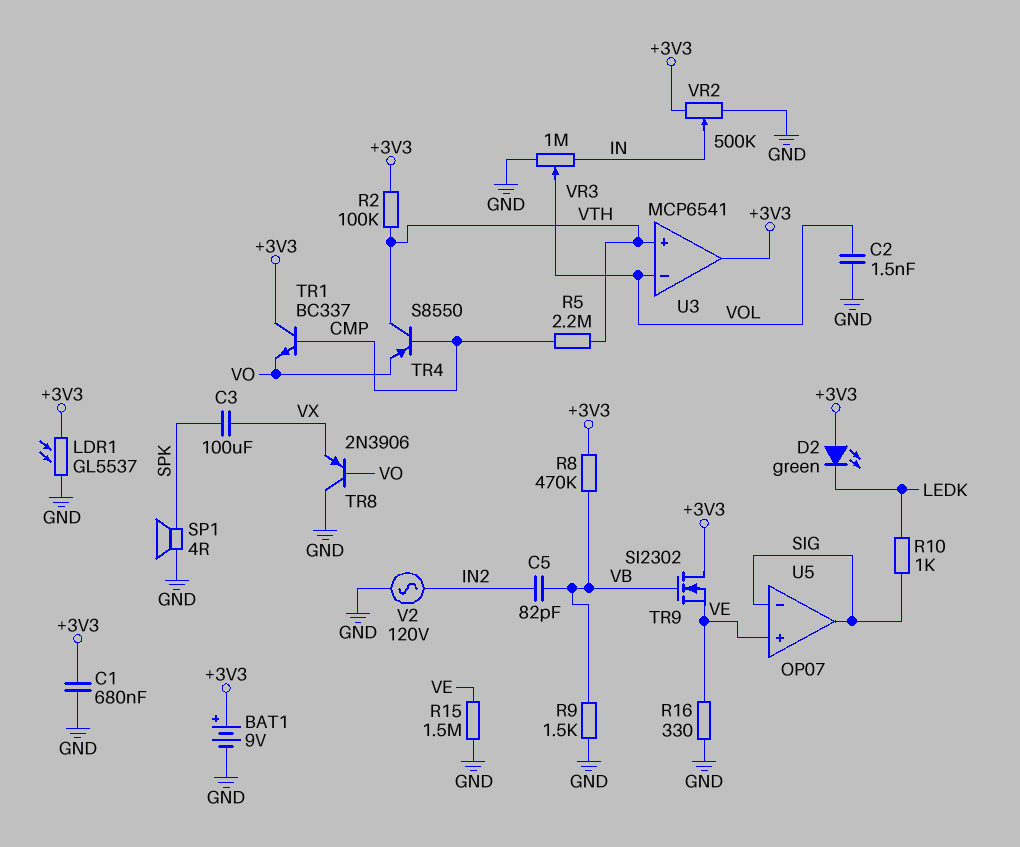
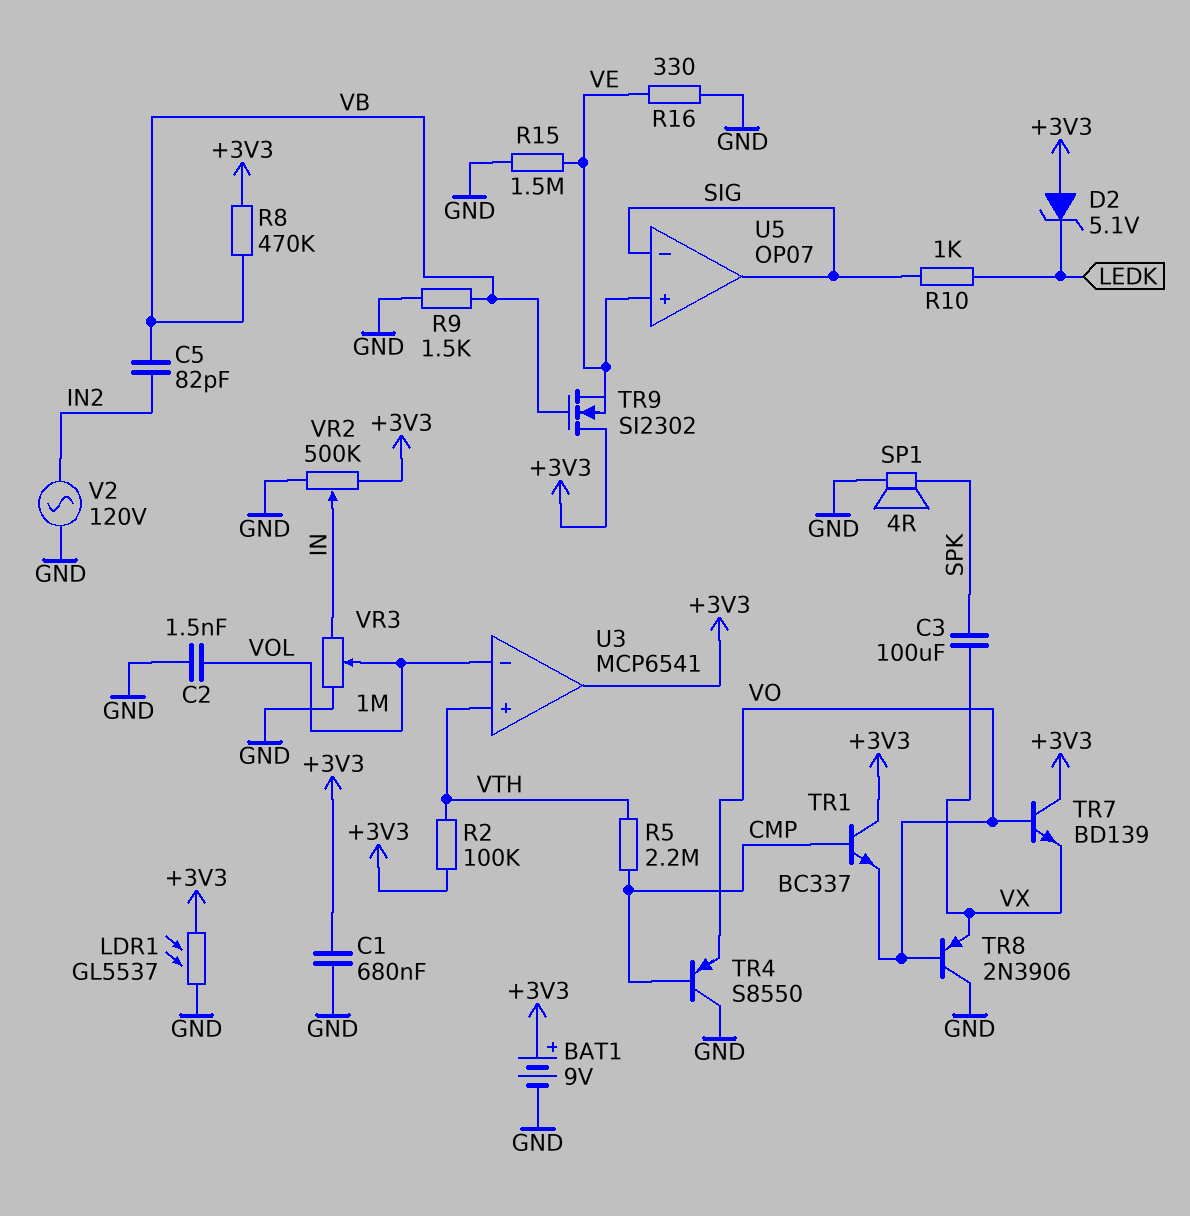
D2: LED green (A +3V3, K LEDK) -> zener 5.1V (A +3V3, K LEDK)
TR4: PNP S8550 (B CMP, C VTH, E VO) -> PNP S8550 (B CMP, C GND, E VO)
TR7: none -> NPN BD139 (B VO, C +3V3, E VX)

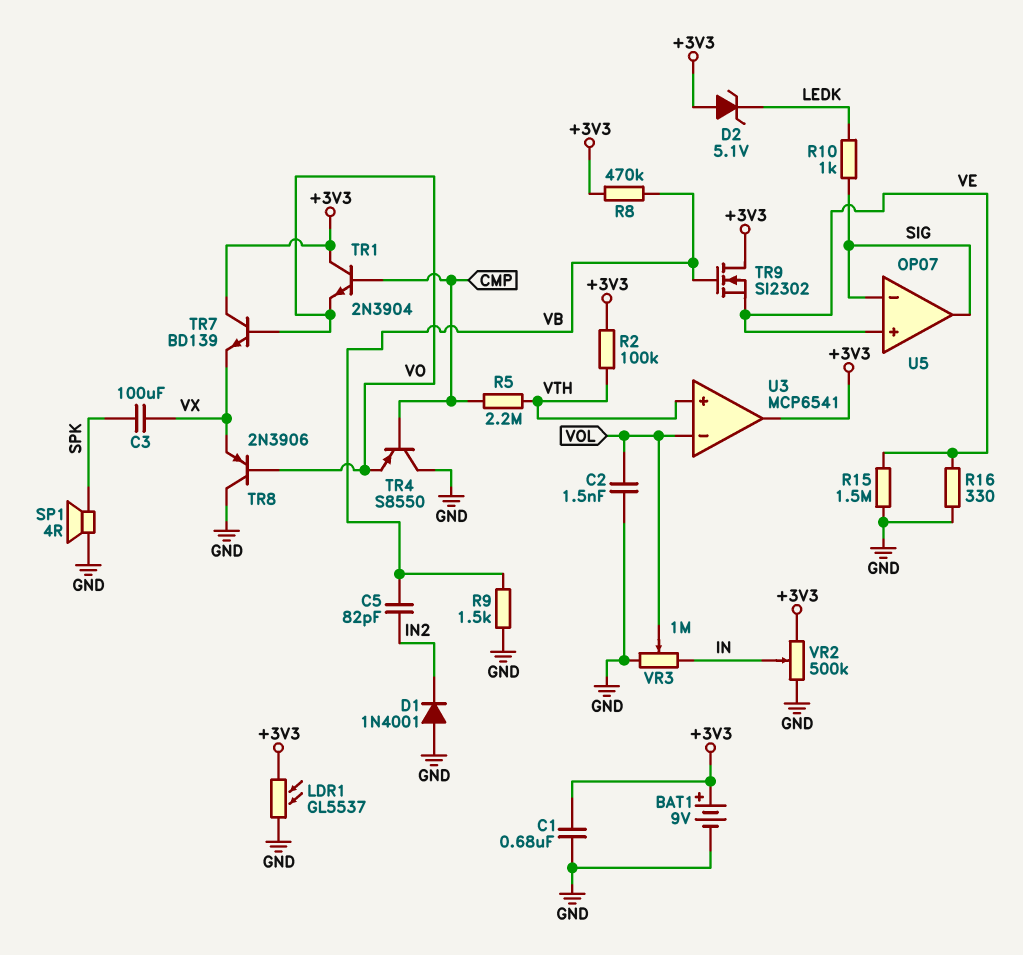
D1: none -> diode 1N4001 (A GND, K IN2)
TR1: NPN BC337 (B CMP, C +3V3, E VO) -> NPN 2N3904 (B CMP, C +3V3, E VO)
V2: AC 120V (GND, IN2) -> none

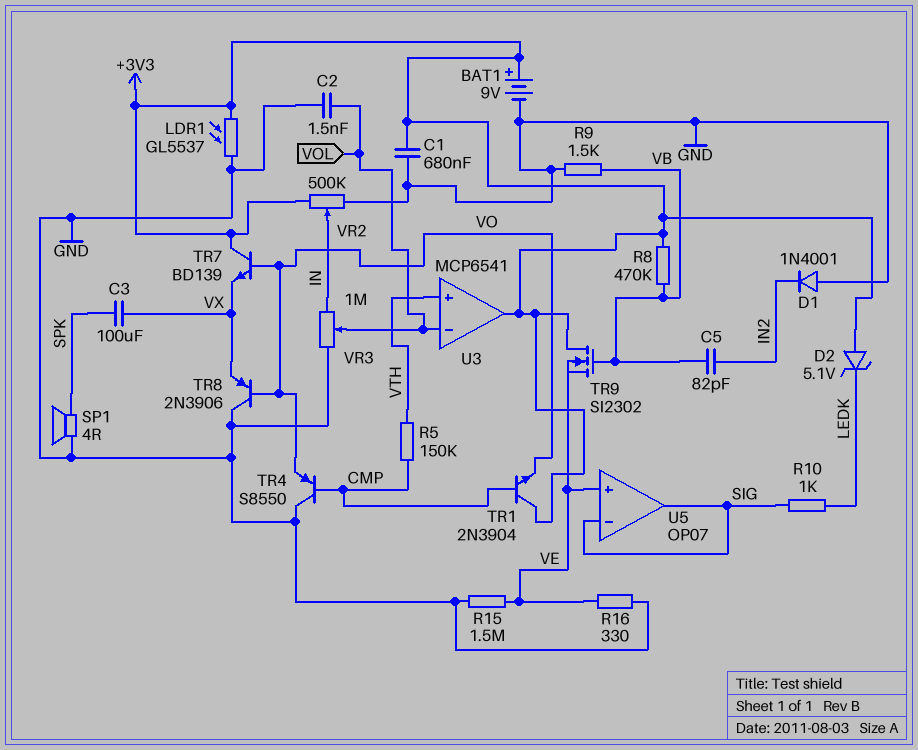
R2: 100k (+3V3, VTH) -> none
R5: 2.2M (CMP, VTH) -> 150k (CMP, VTH)

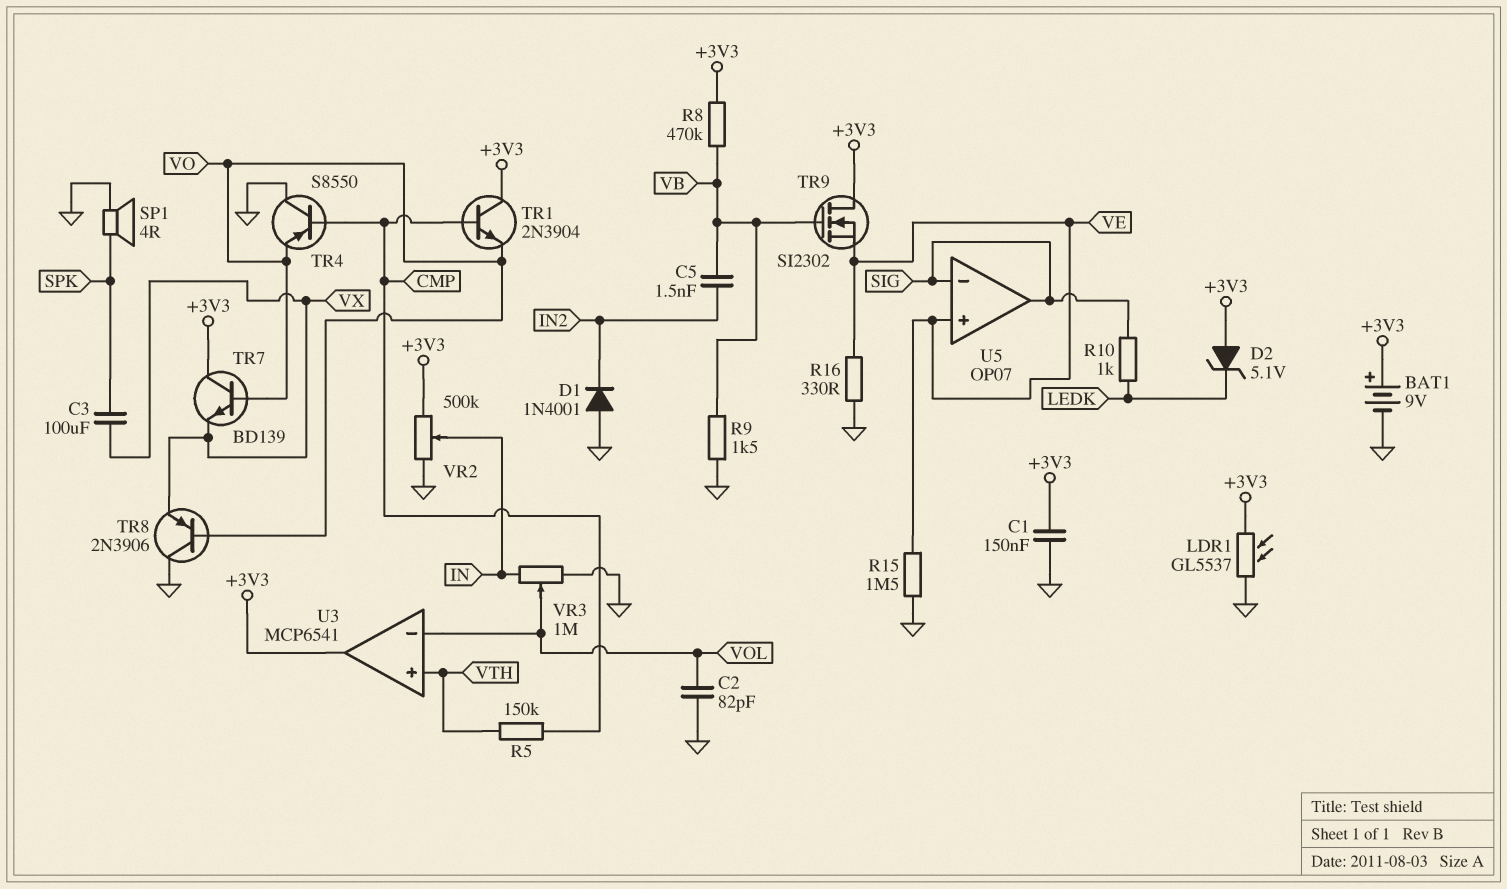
C1: 680nF (+3V3, GND) -> 150nF (+3V3, GND)
C2: 1.5nF (GND, VOL) -> 82pF (GND, VOL)
C5: 82pF (IN2, VB) -> 1.5nF (IN2, VB)

